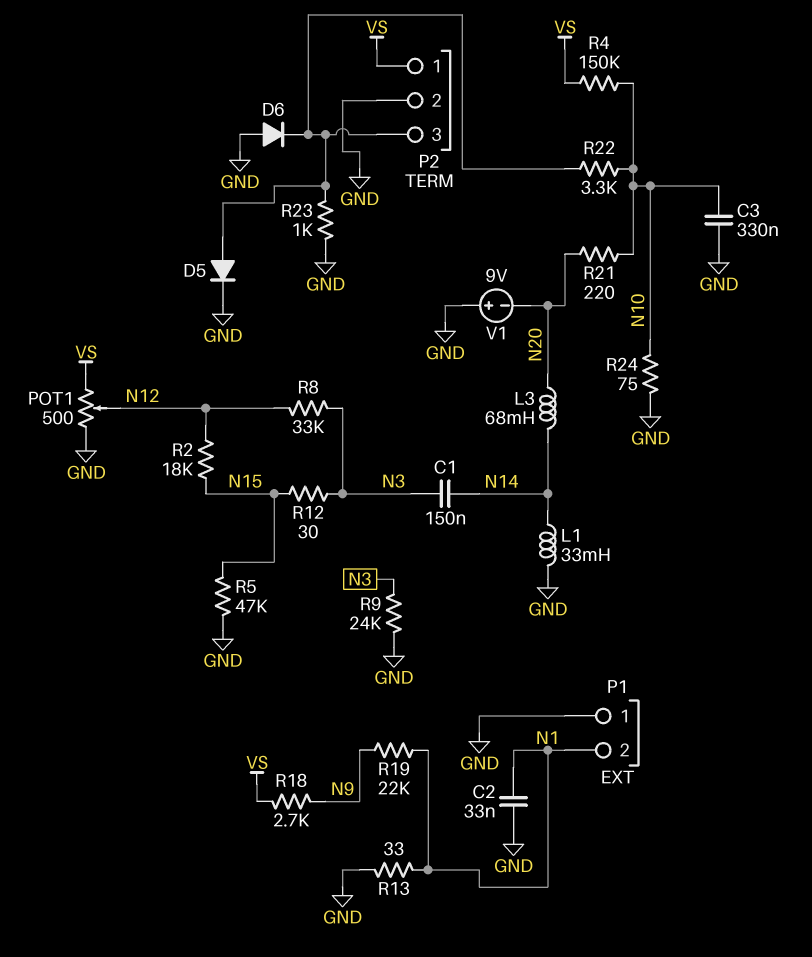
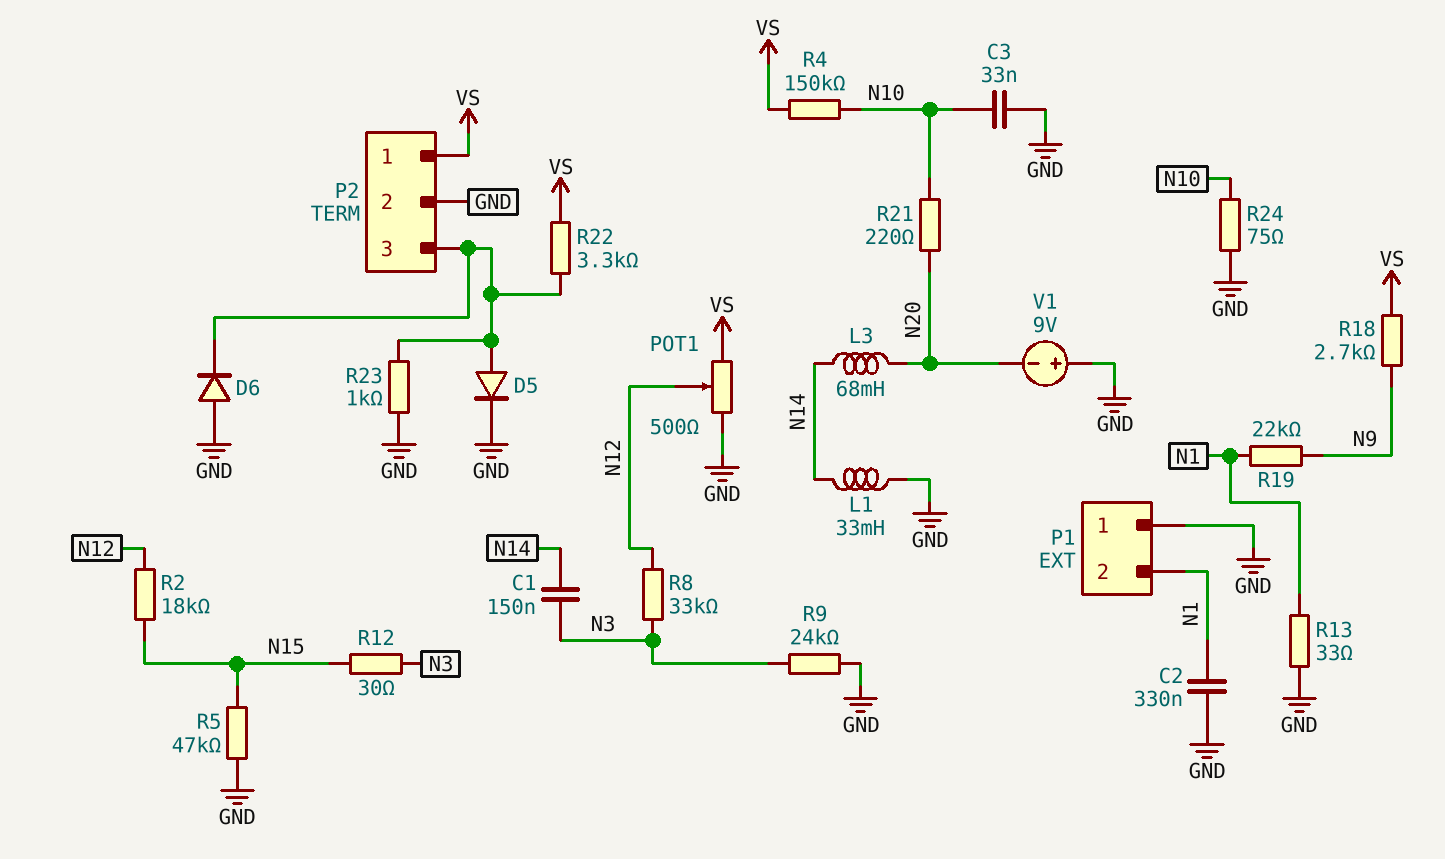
C2: 33nF (GND, N1) -> 330nF (GND, N1)
C3: 330nF (GND, N10) -> 33nF (GND, N10)
R22: 3.3k (N10, P2/3) -> 3.3k (P2/3, VS)

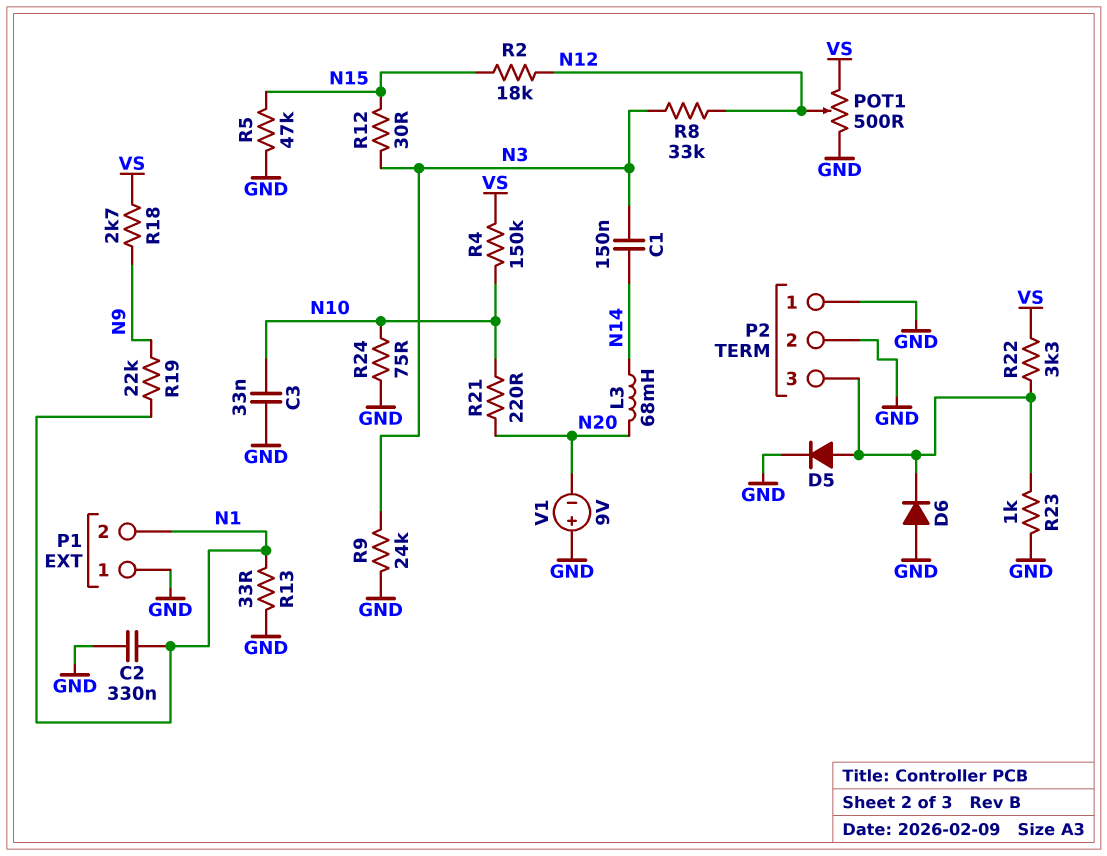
L1: 33mH (GND, N14) -> none
P2 pin 1: VS -> GND

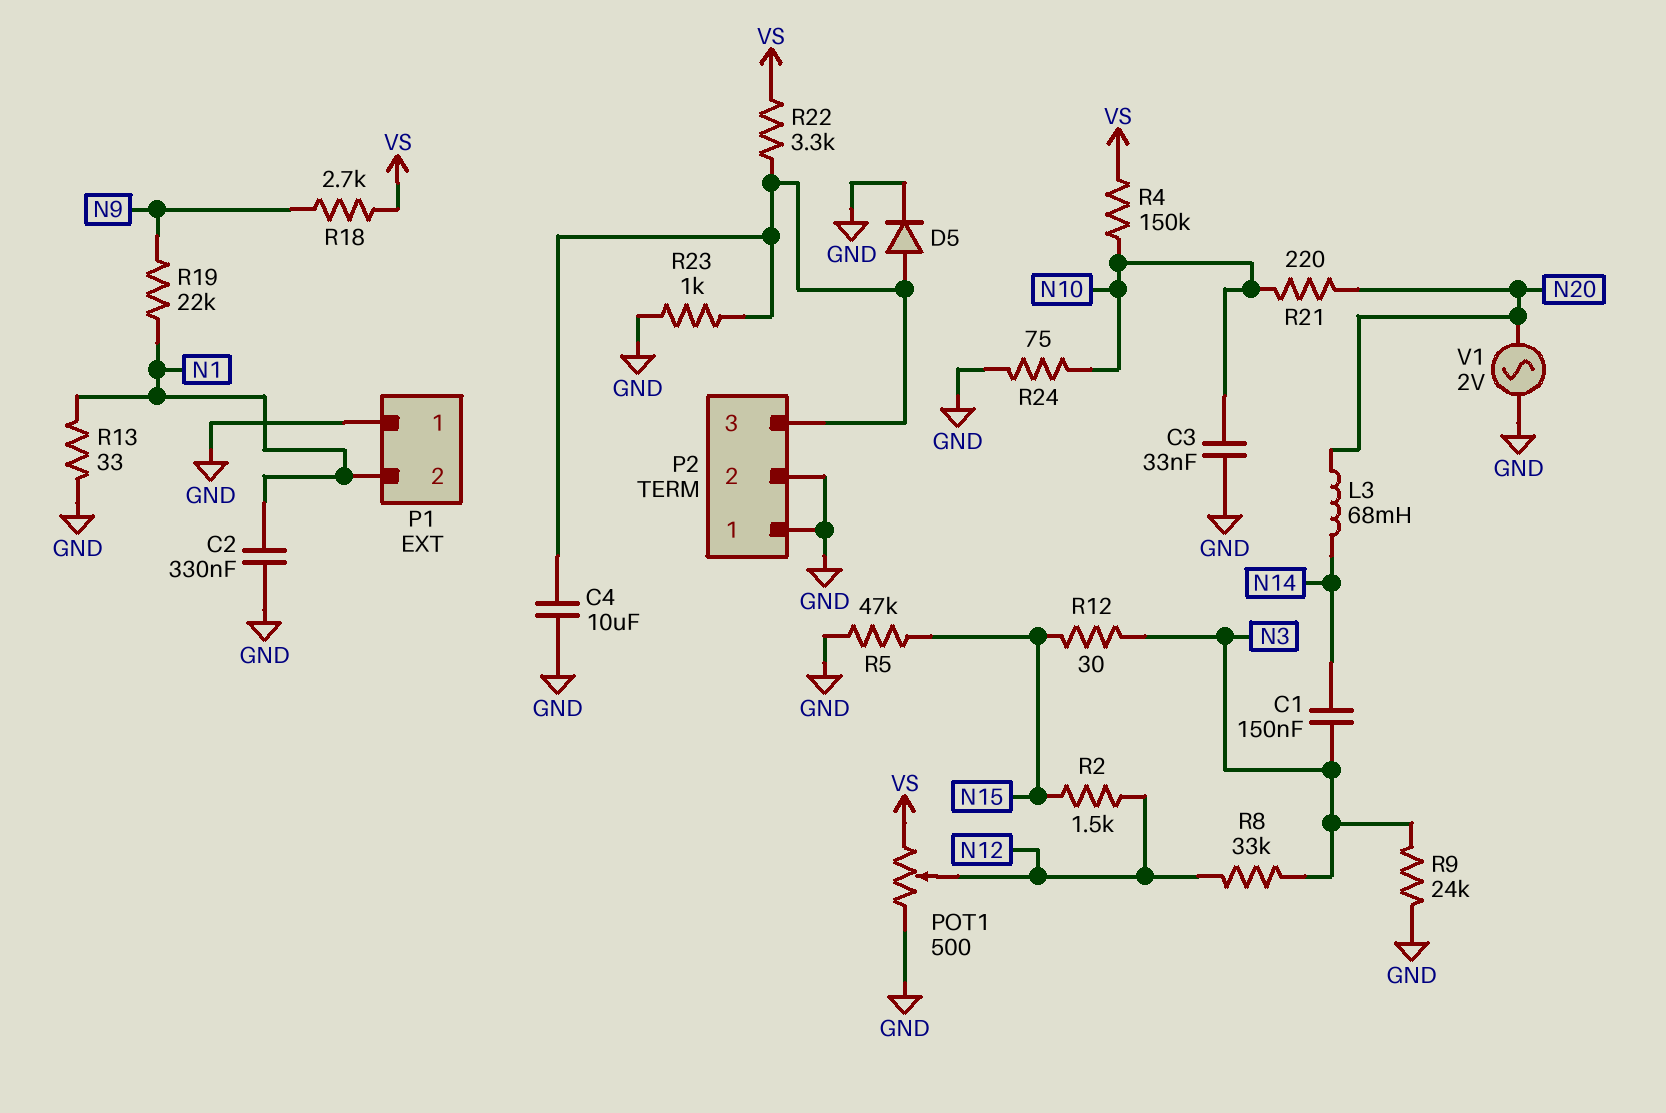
C4: none -> 10uF (GND, P2/3)
D6: diode (A GND, K P2/3) -> none
R2: 18k (N12, N15) -> 1.5k (N12, N15)
V1: 9V (plus GND, minus N20) -> AC 2V (GND, N20)

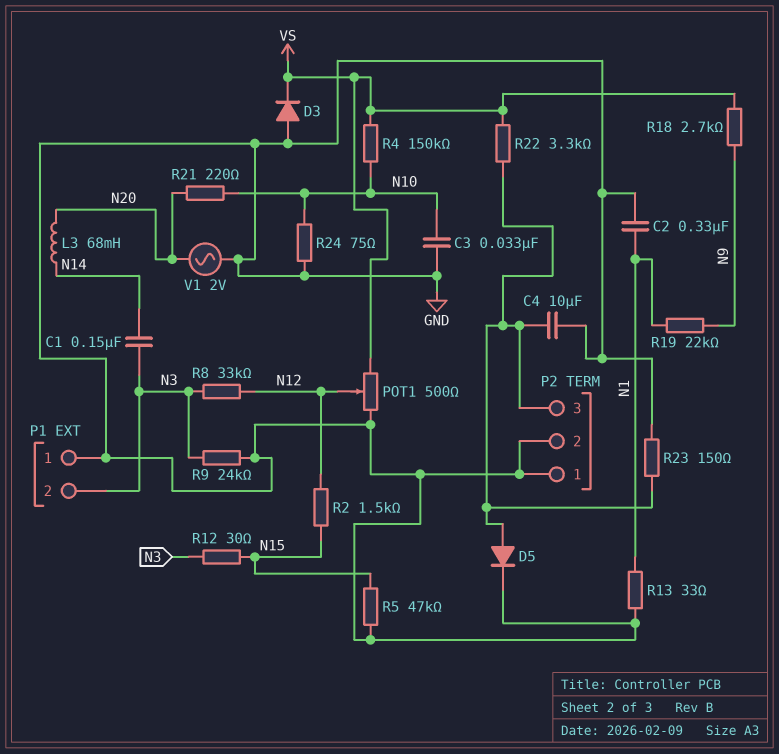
D3: none -> diode (A GND, K VS)
P1 pin 2: N1 -> N3
R23: 1k (GND, P2/3) -> 150 (GND, P2/3)

